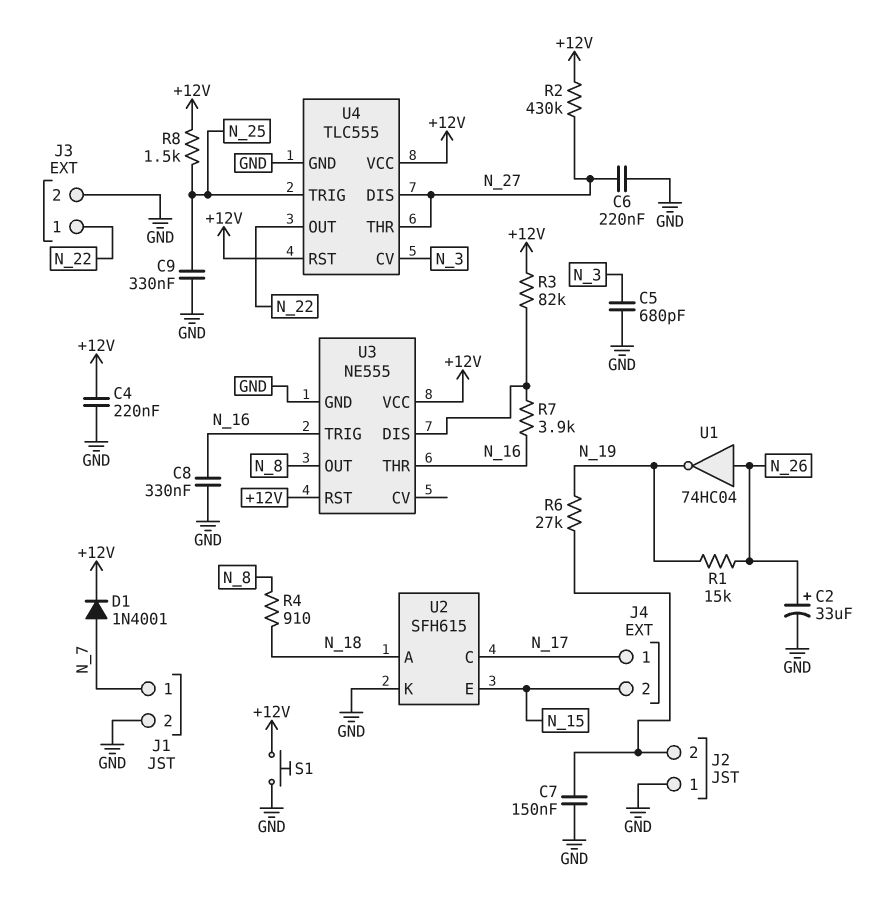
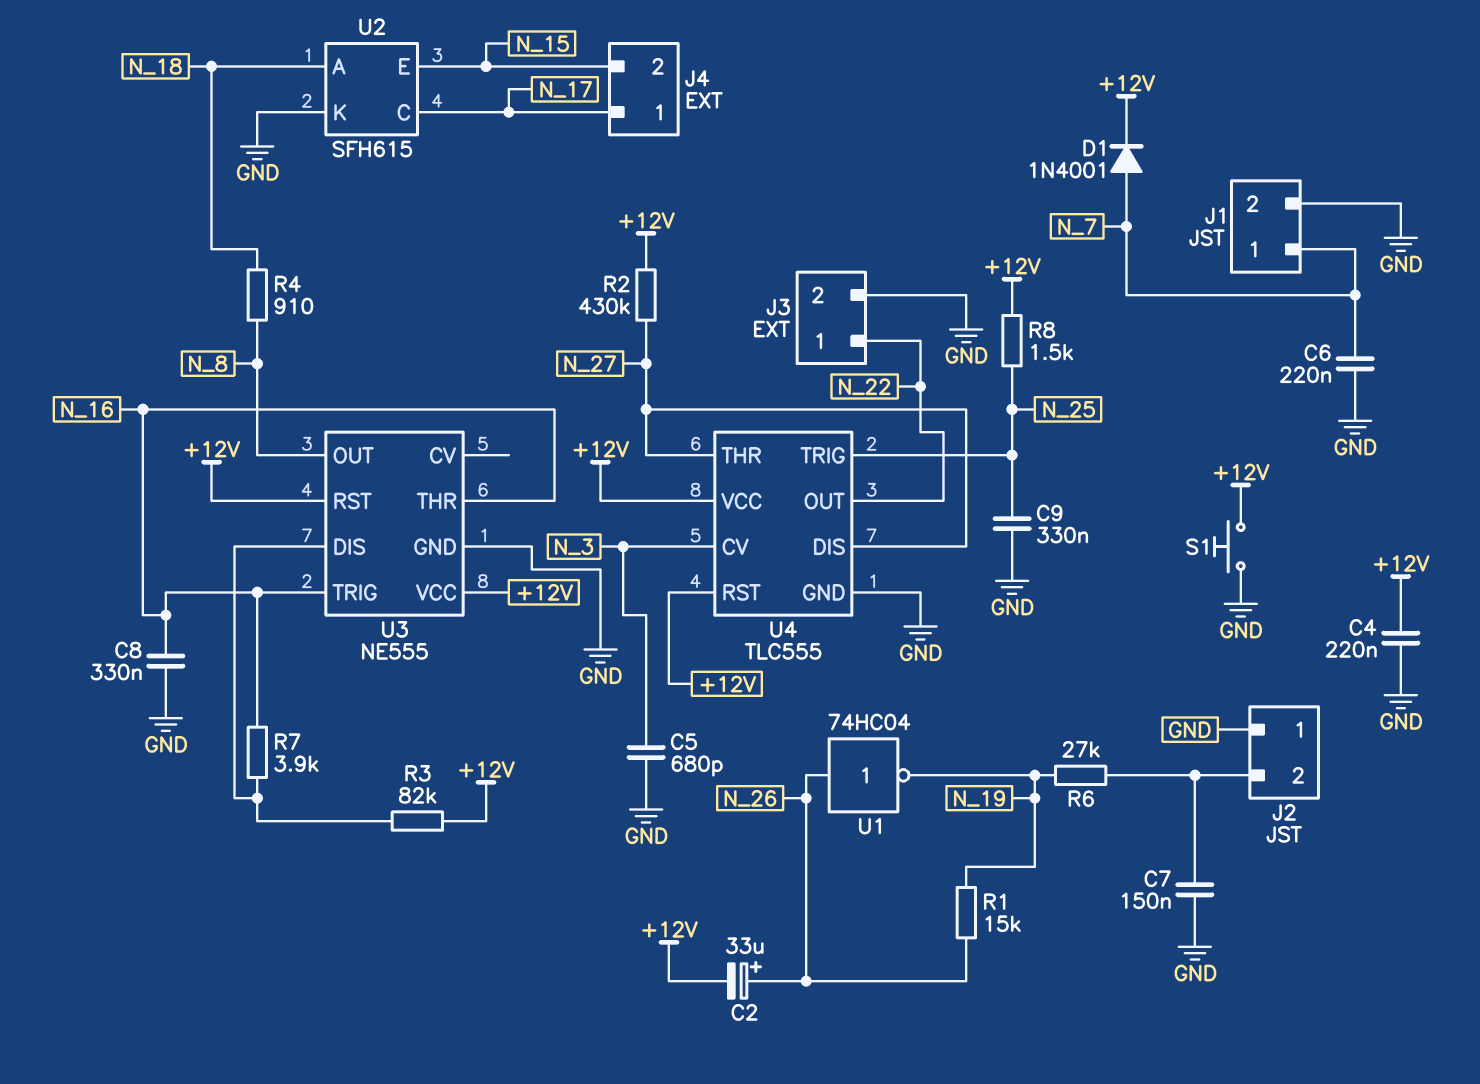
C2: 33uF (plus N_26, minus GND) -> 33uF (plus N_26, minus +12V)
C6: 220nF (GND, N_27) -> 220nF (GND, N_7)

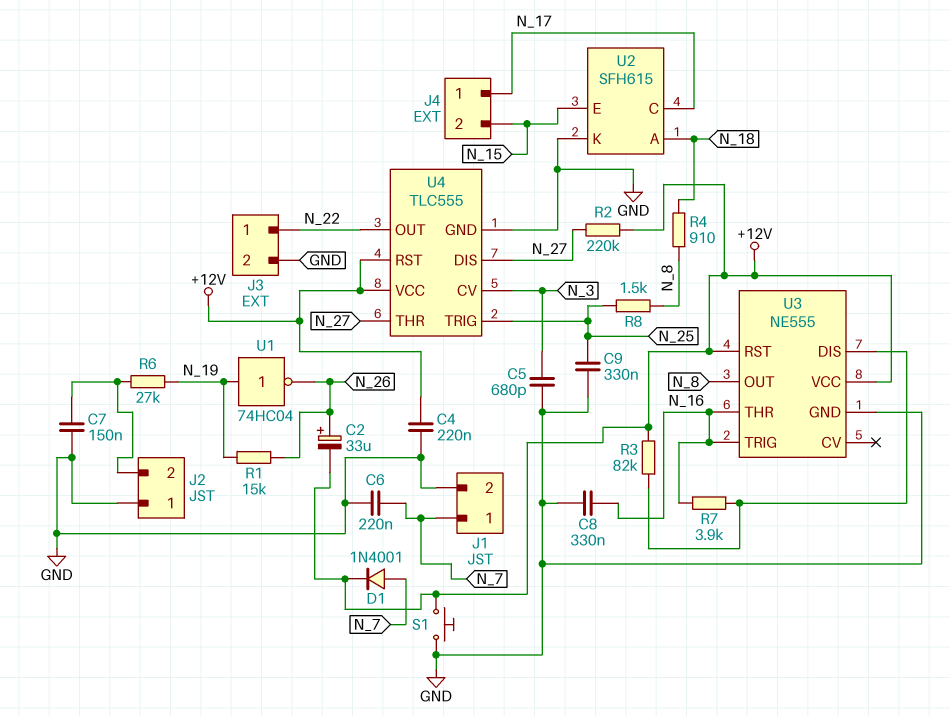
R2: 430k (+12V, N_27) -> 220k (+12V, N_27)
R8: 1.5k (+12V, N_25) -> 1.5k (N_8, N_25)
U1: NOT 74HC04 (in N_26, out N_19) -> NOT 74HC04 (in N_19, out N_26)

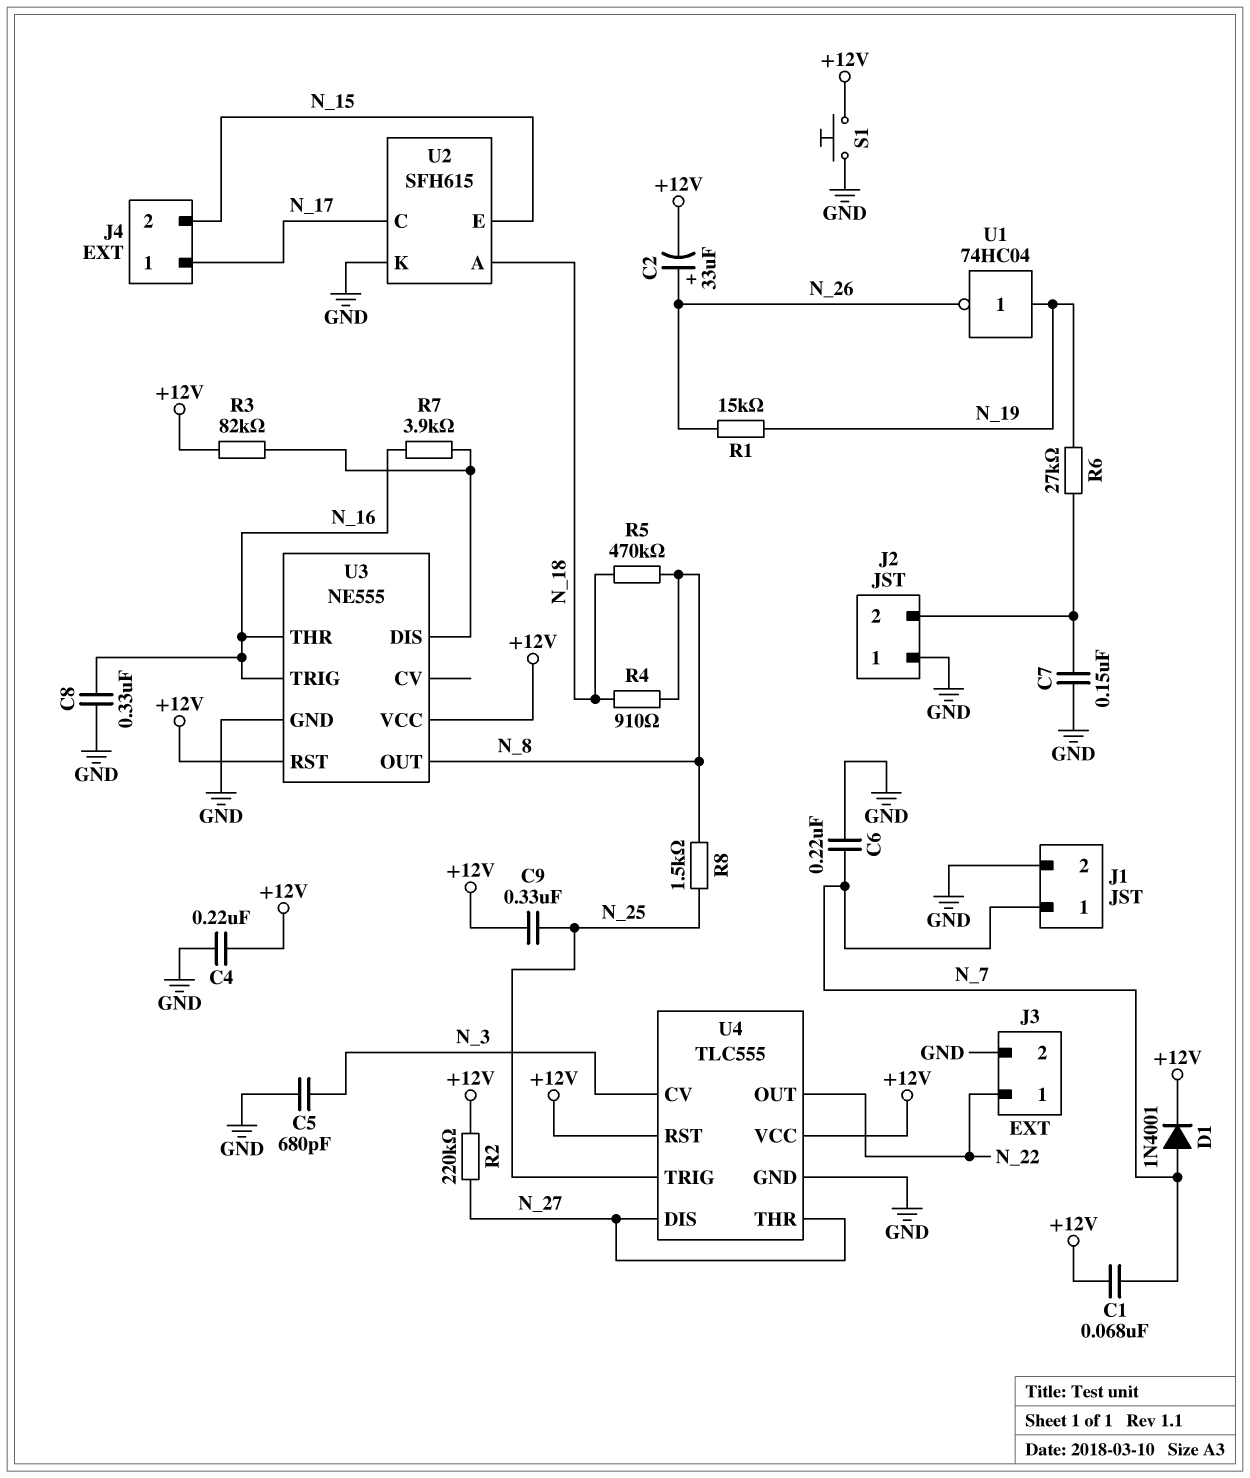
C1: none -> 68nF (+12V, N_7)
C9: 330nF (GND, N_25) -> 330nF (+12V, N_25)
R5: none -> 470k (N_8, N_18)

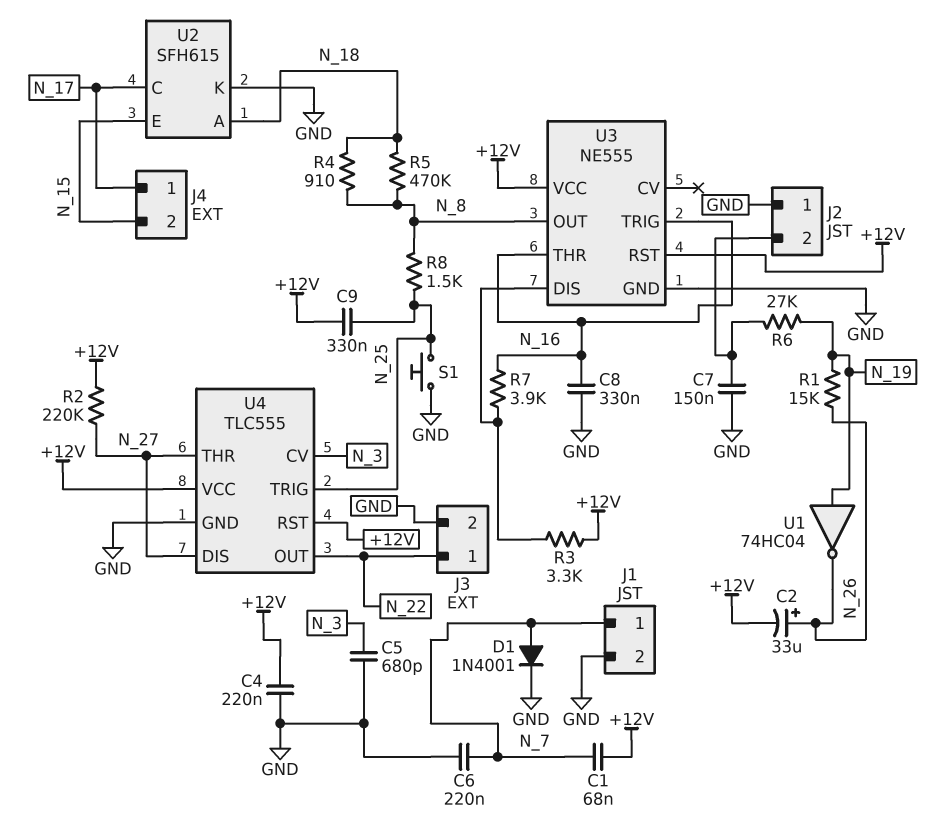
D1: diode 1N4001 (A N_7, K +12V) -> diode 1N4001 (A N_7, K GND)
R3: 82k (+12V, U3/DIS) -> 3.3k (+12V, U3/DIS)
S1: button (+12V, GND) -> button (GND, N_25)

